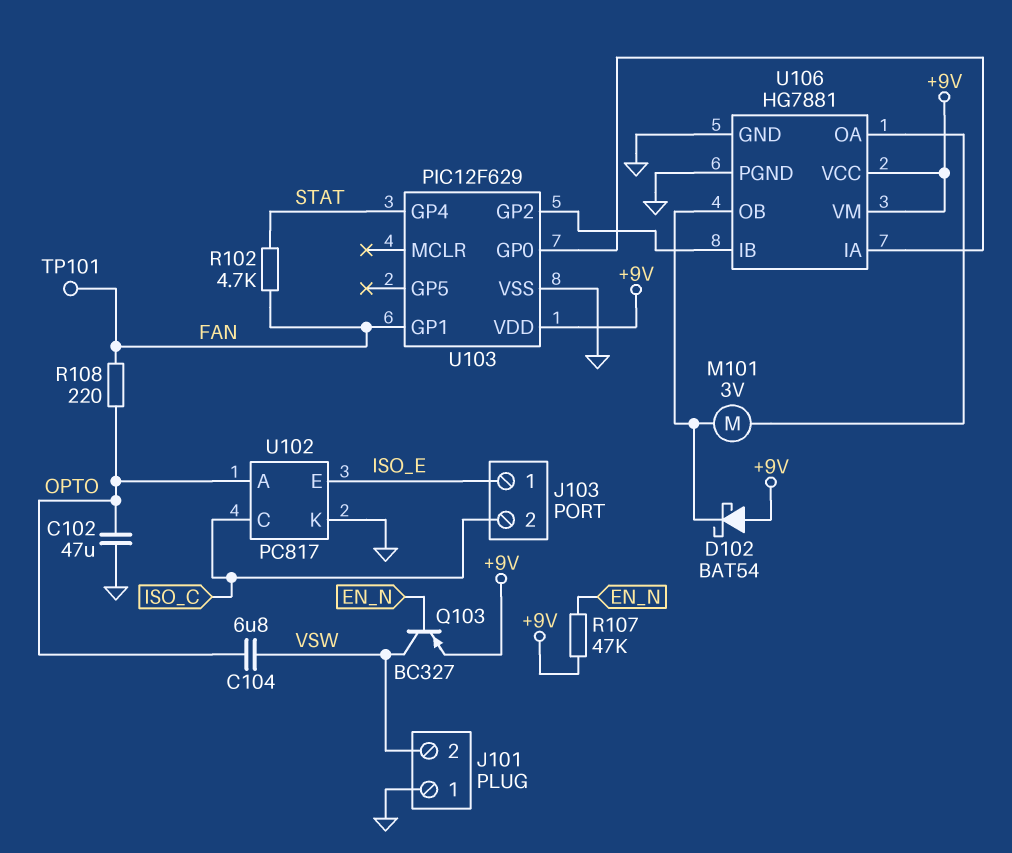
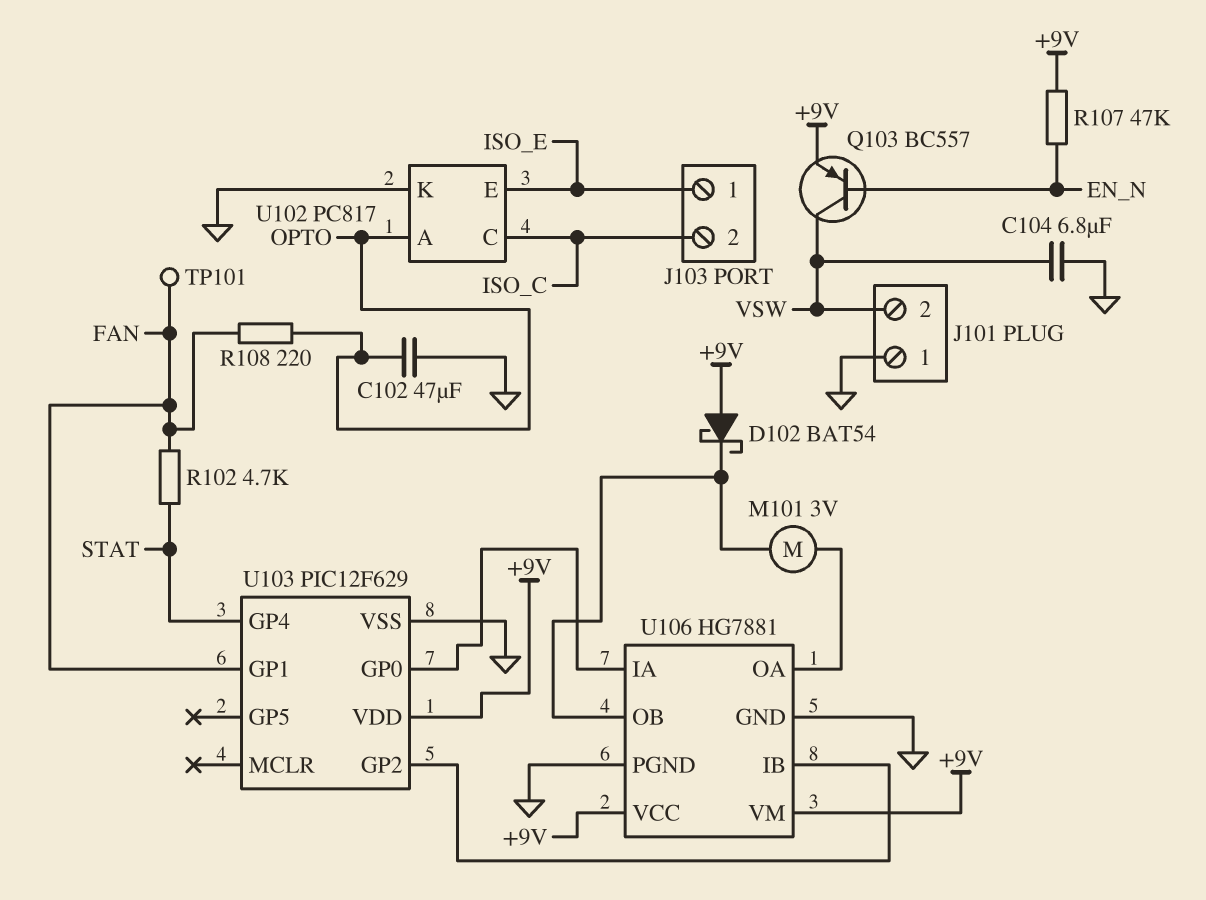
C104: 6.8uF (OPTO, VSW) -> 6.8uF (GND, VSW)
Q103: PNP BC327 (B EN_N, C VSW, E +9V) -> PNP BC557 (B EN_N, C VSW, E +9V)

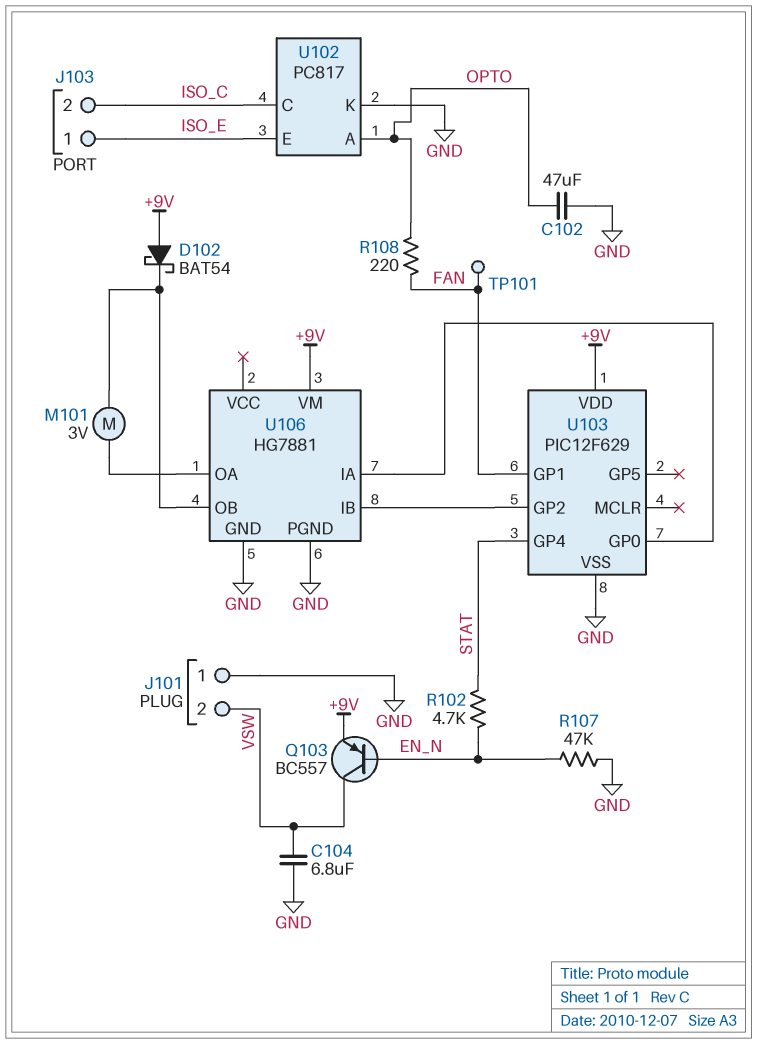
R102: 4.7k (FAN, STAT) -> 4.7k (EN_N, STAT)
R107: 47k (+9V, EN_N) -> 47k (EN_N, GND)
U106 pin VCC: +9V -> none

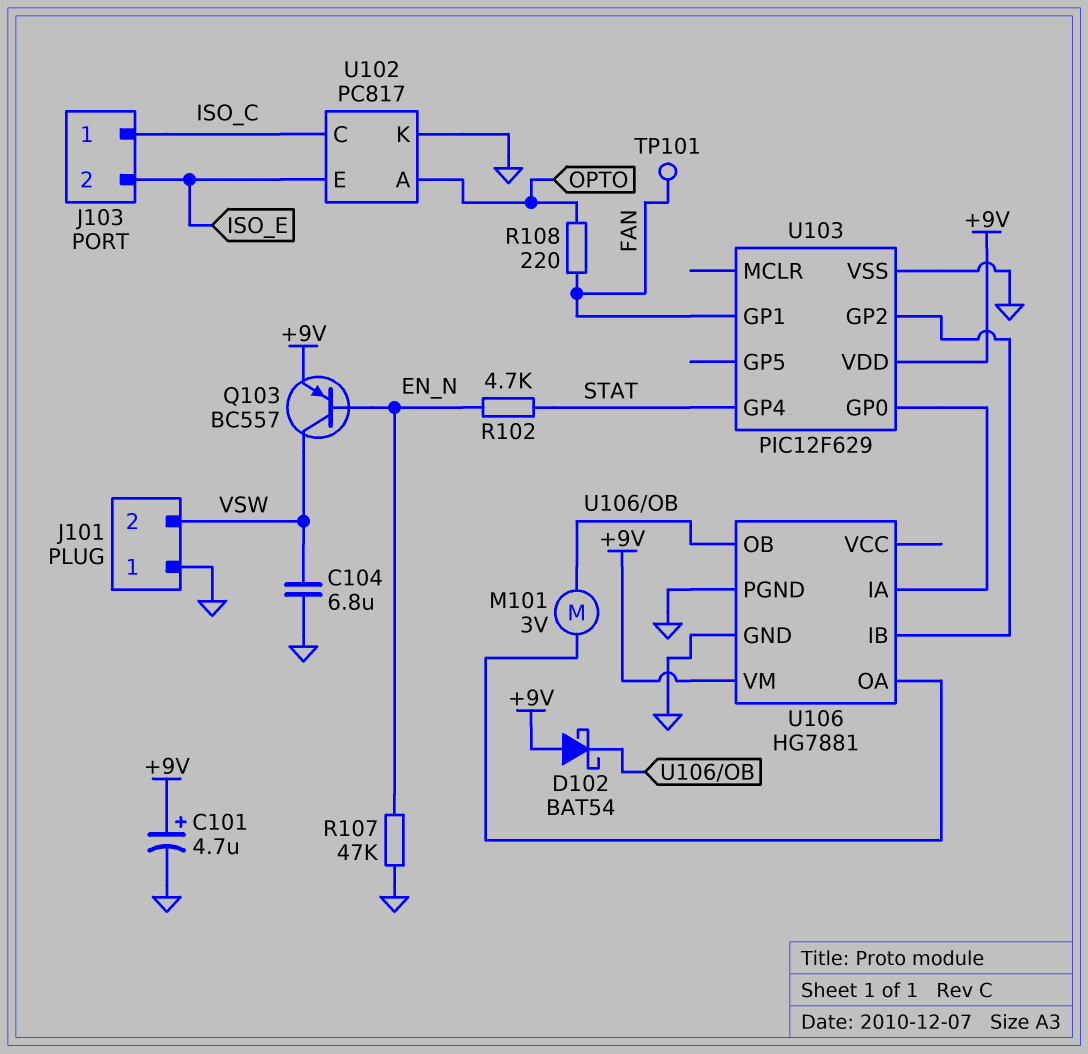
C101: none -> 4.7uF (plus +9V, minus GND)
C102: 47uF (GND, OPTO) -> none
J103 pin 1: ISO_E -> ISO_C
J103 pin 2: ISO_C -> ISO_E

